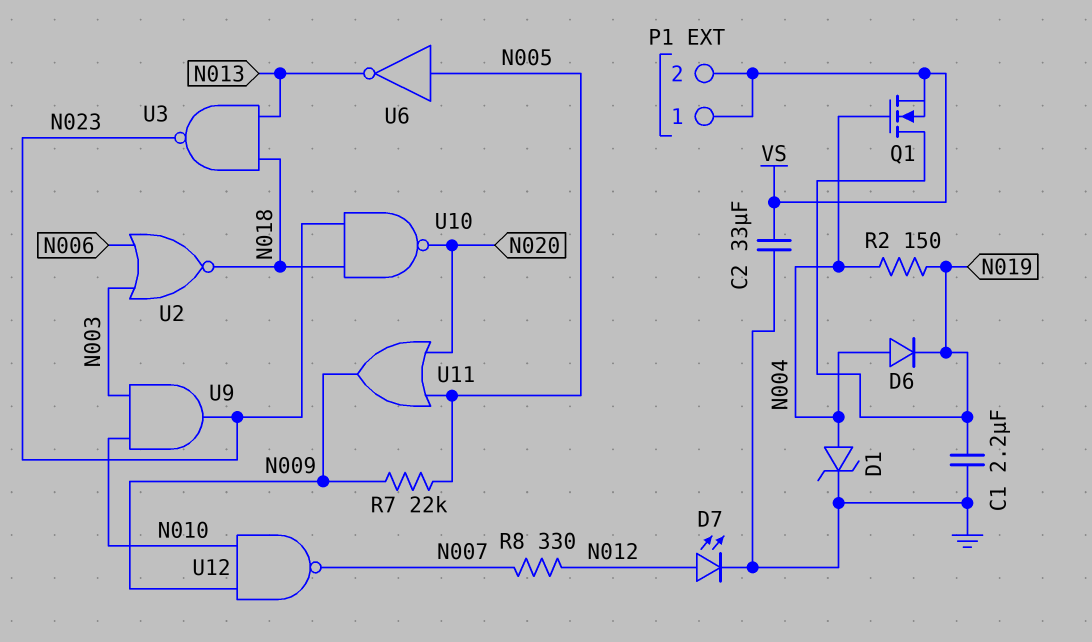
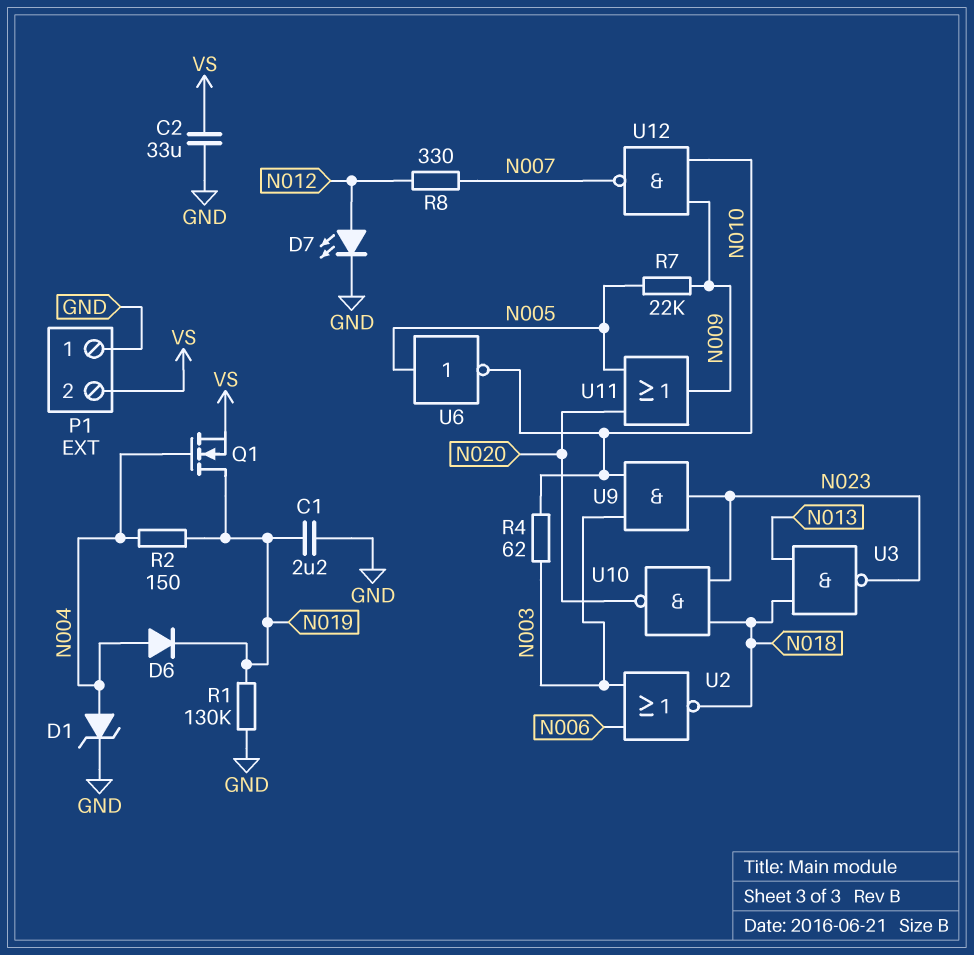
P1 pin 1: VS -> GND
R1: none -> 130k (GND, N019)
R4: none -> 62 (N003, N010)
U6: NOT (in N005, out N013) -> NOT (in N005, out N010)

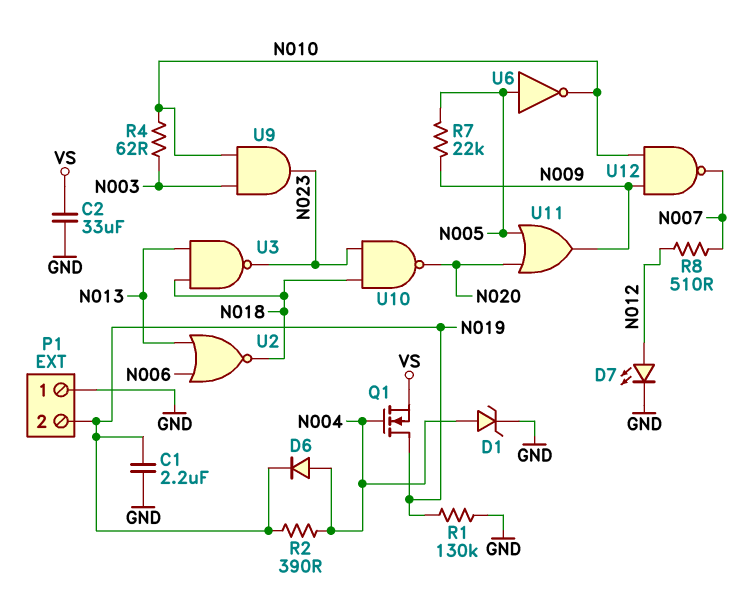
P1 pin 2: VS -> N019
R2: 150 (N004, N019) -> 390 (N004, N019)
R8: 330 (N007, N012) -> 510 (N007, N012)
U2: NOR (in N003, in N006, out N018) -> NOR (in N006, in N013, out N018)

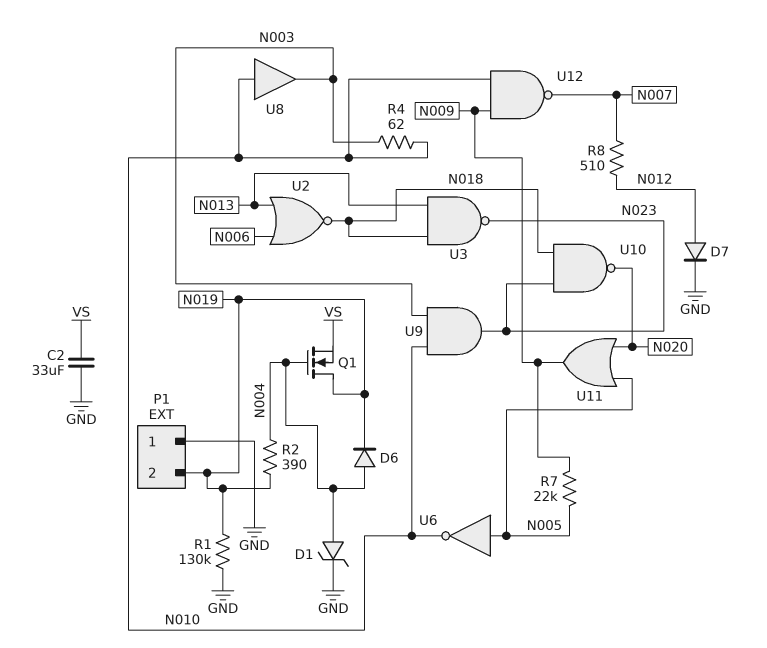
C1: 2.2uF (GND, N019) -> none
D7: LED (A N012, K GND) -> diode (A N012, K GND)
U8: none -> buffer (in N010, out N003)

